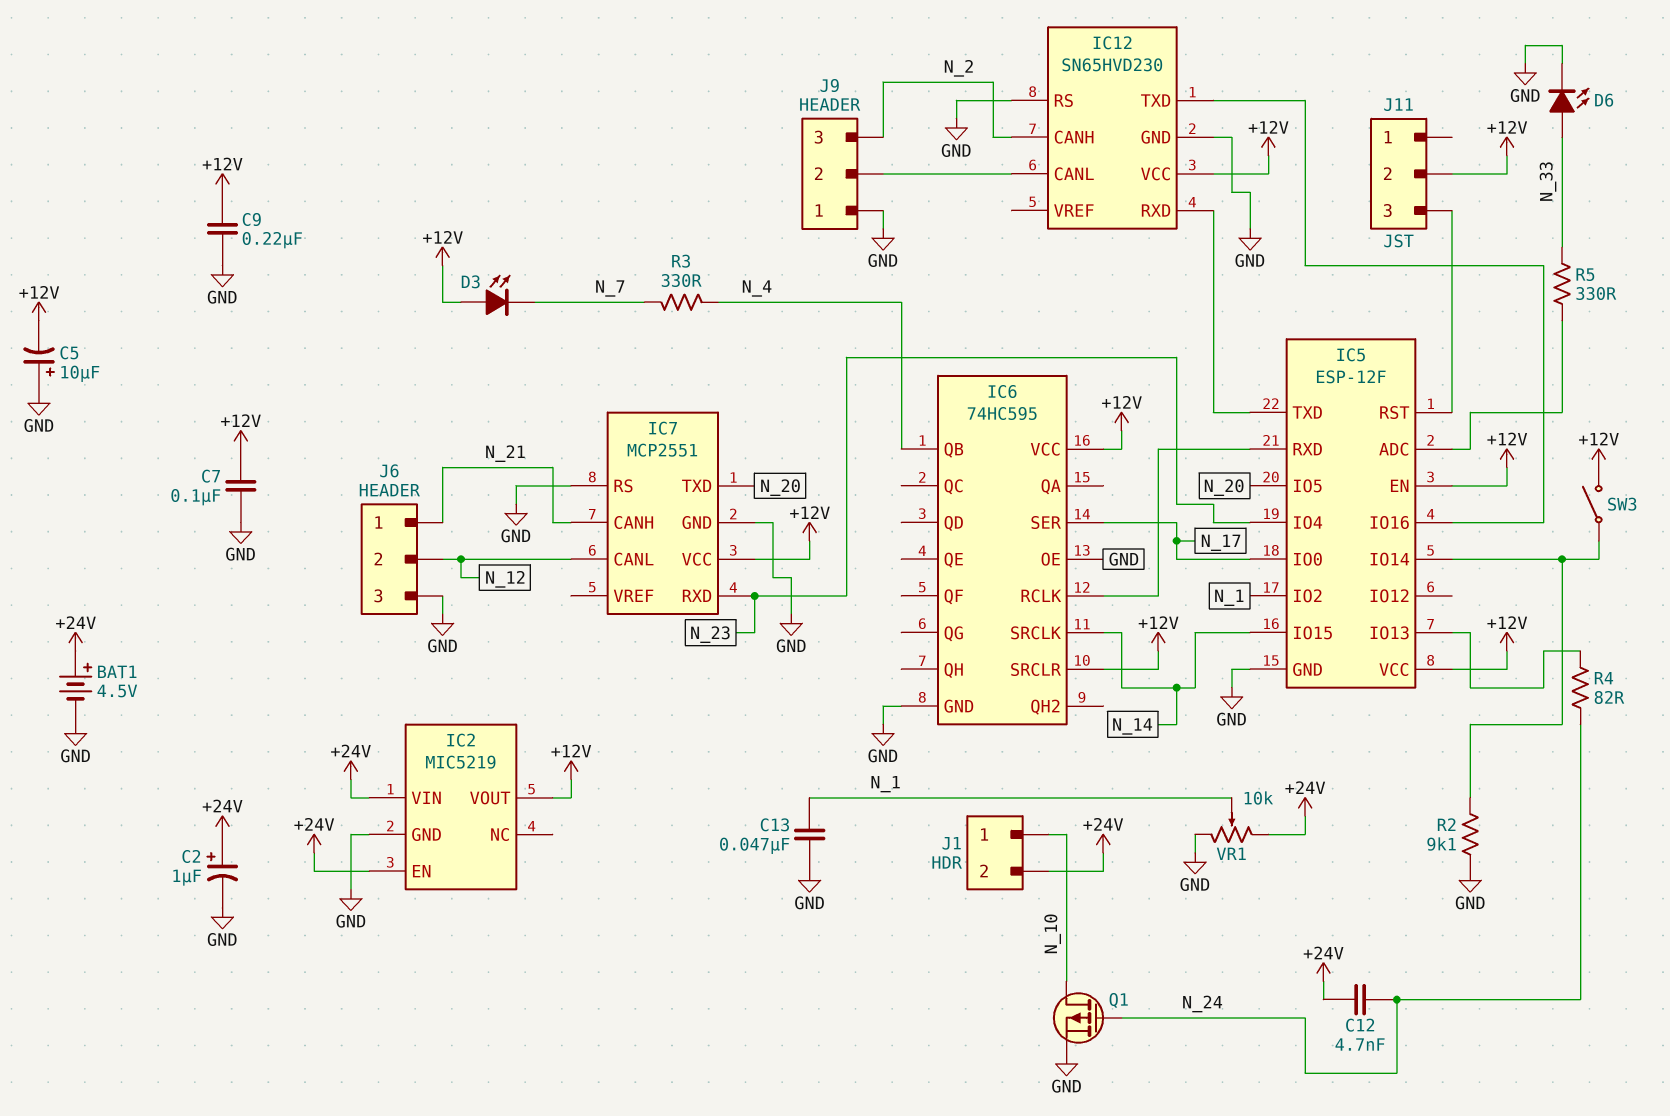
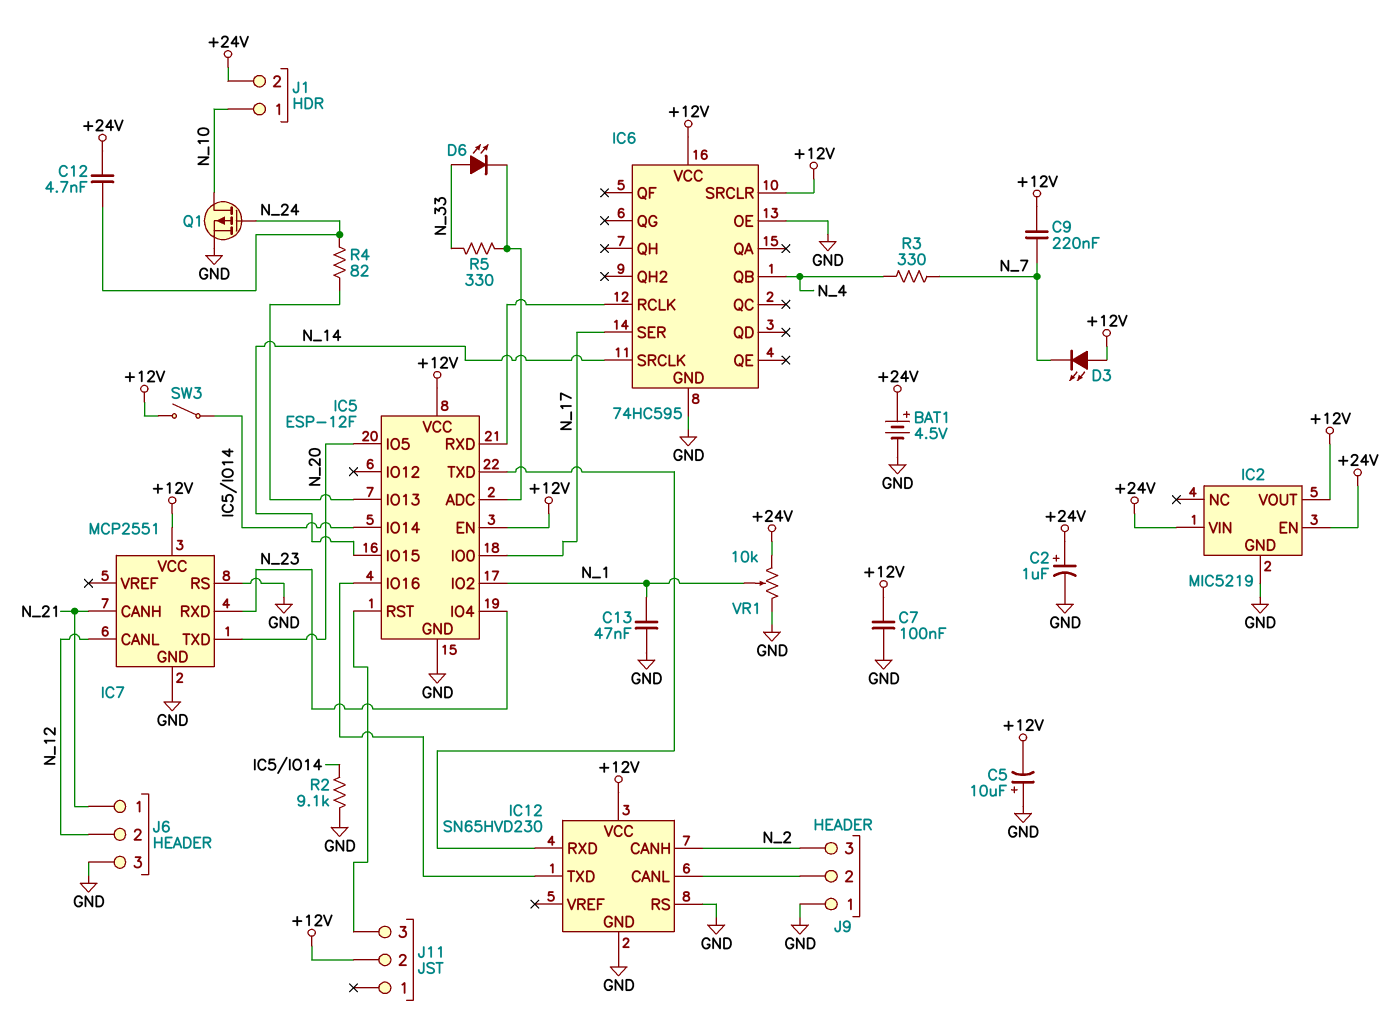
C9: 220nF (+12V, GND) -> 220nF (+12V, N_7)
D6: LED (A N_33, K GND) -> LED (A N_33, K IC5/ADC)

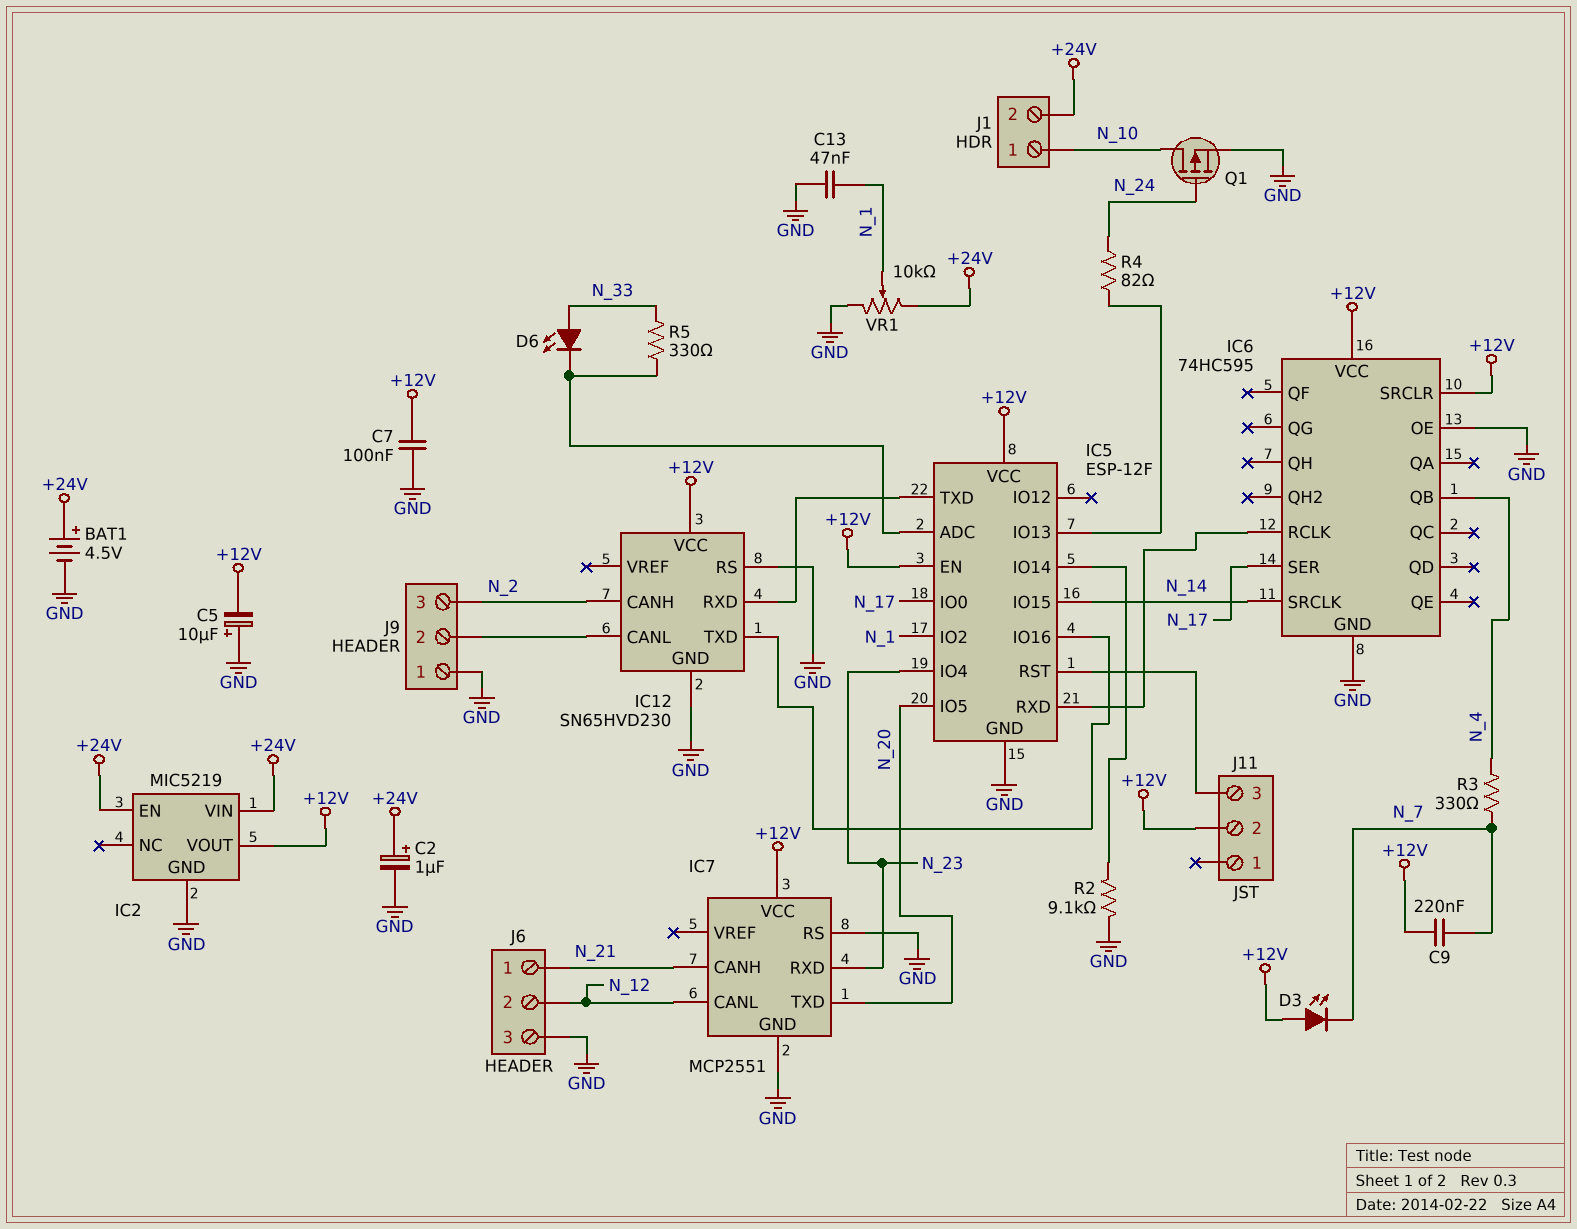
C12: 4.7nF (+24V, N_24) -> none
SW3: switch (+12V, IC5/IO14) -> none

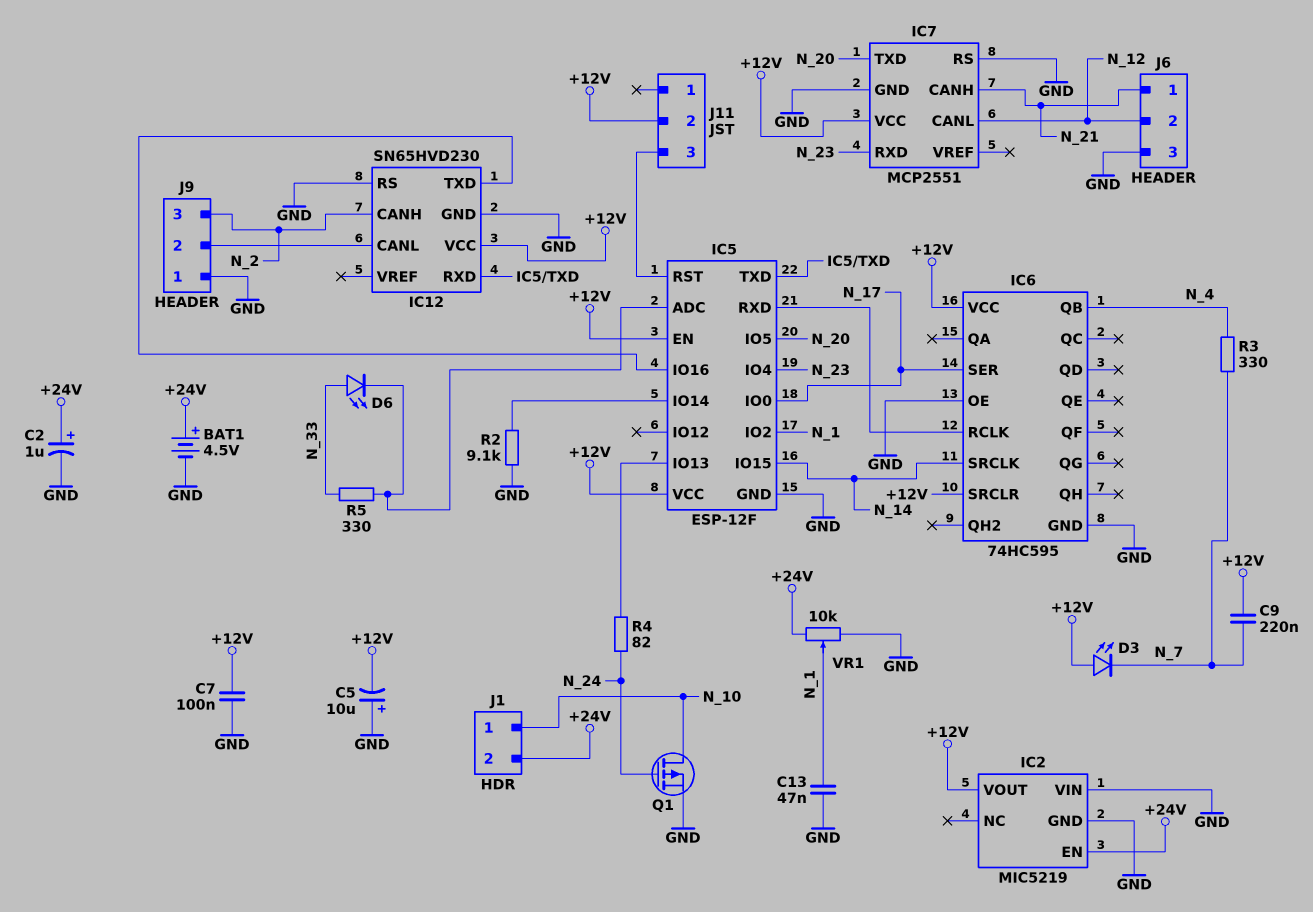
IC2 pin VIN: +24V -> GND

